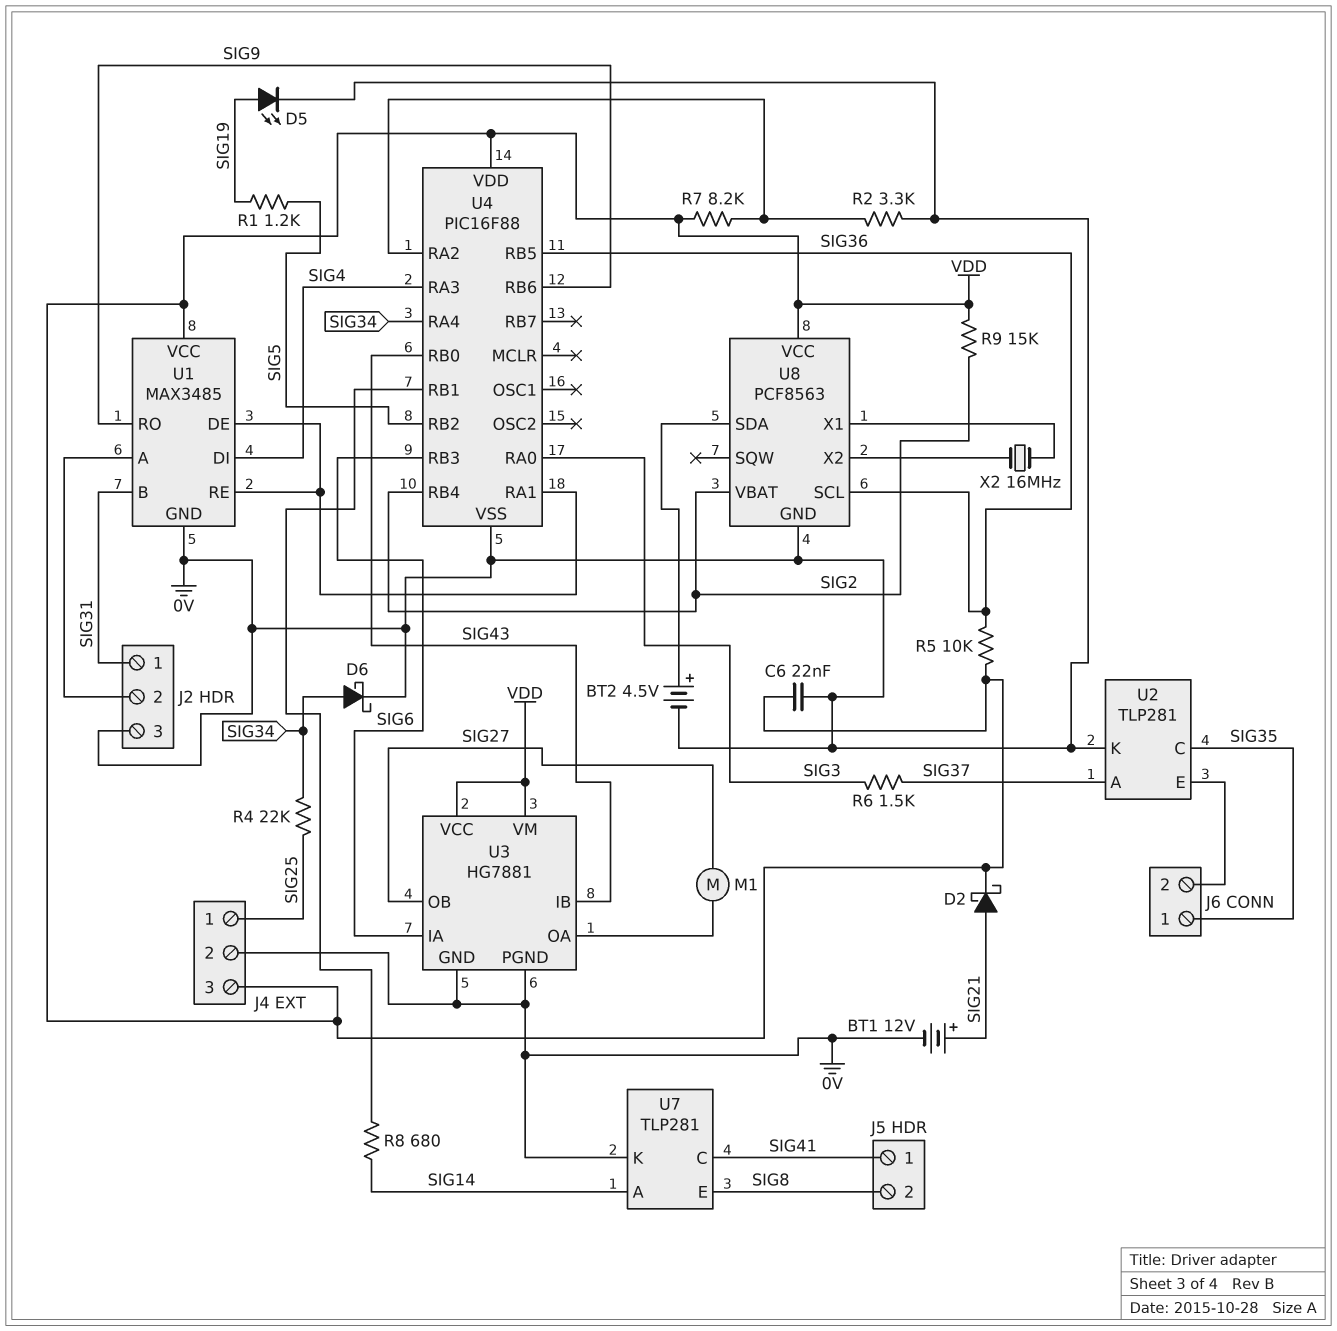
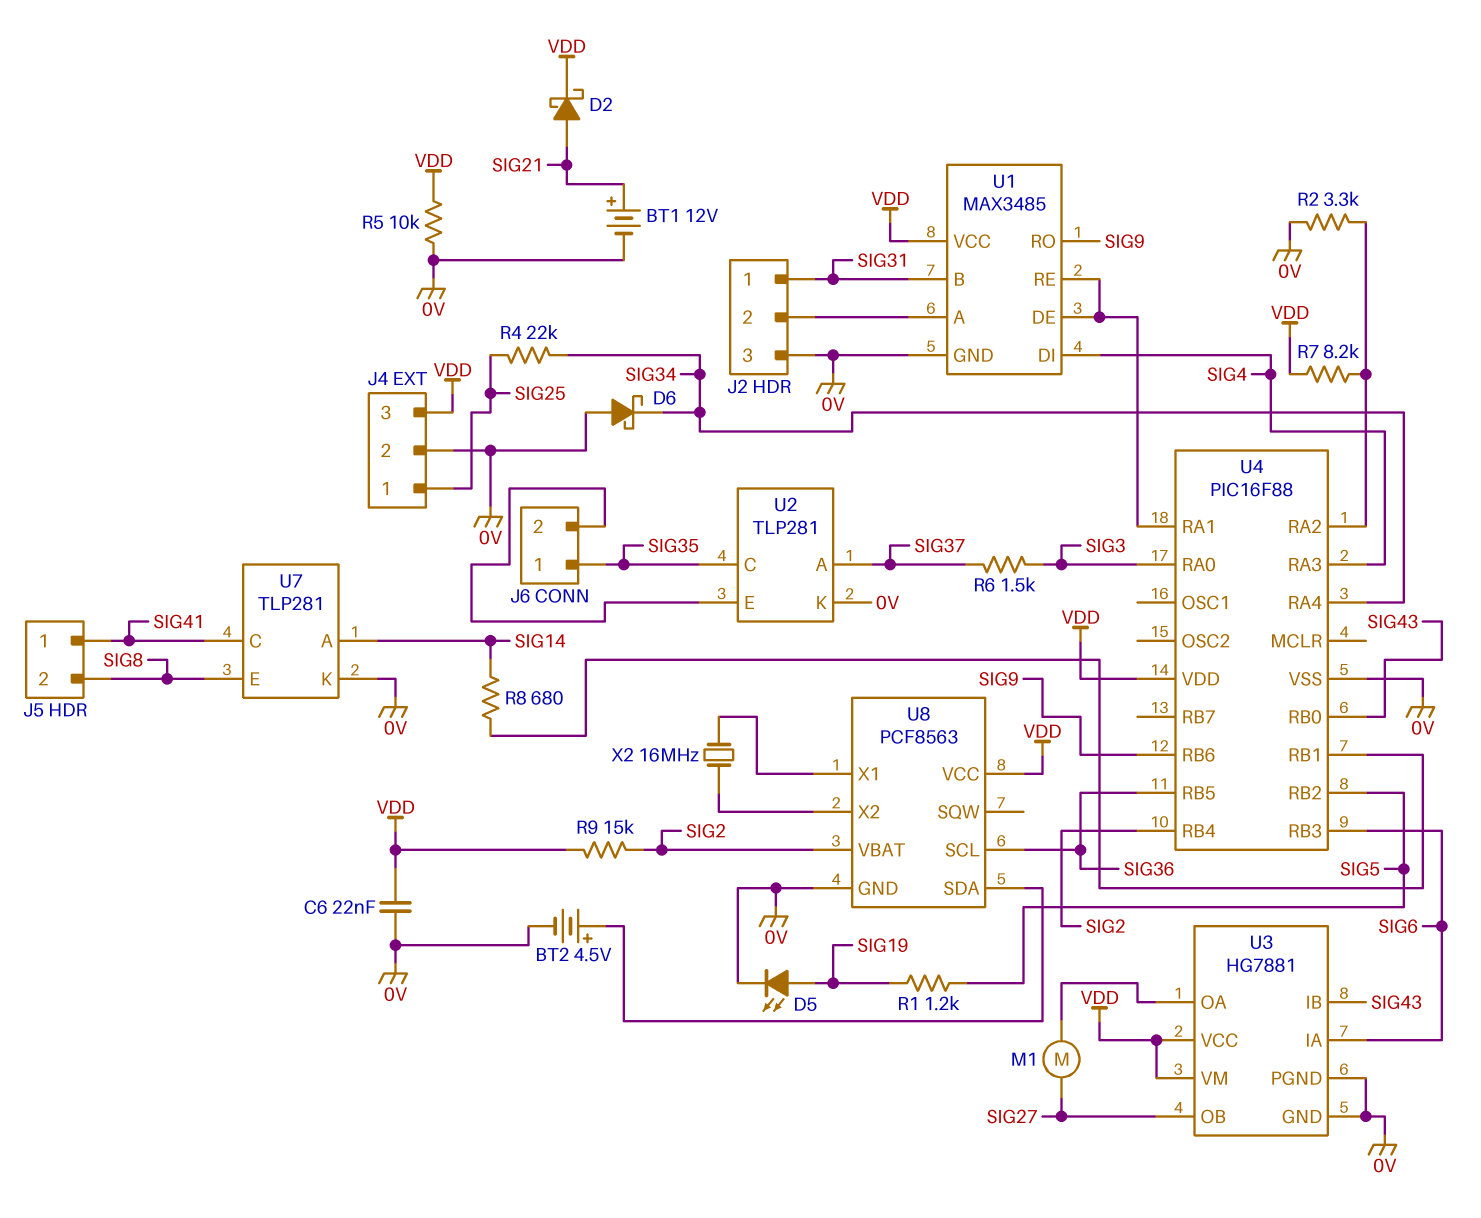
D6: schottky (A SIG34, K 0V) -> schottky (A 0V, K SIG34)
R5: 10k (SIG36, VDD) -> 10k (0V, VDD)

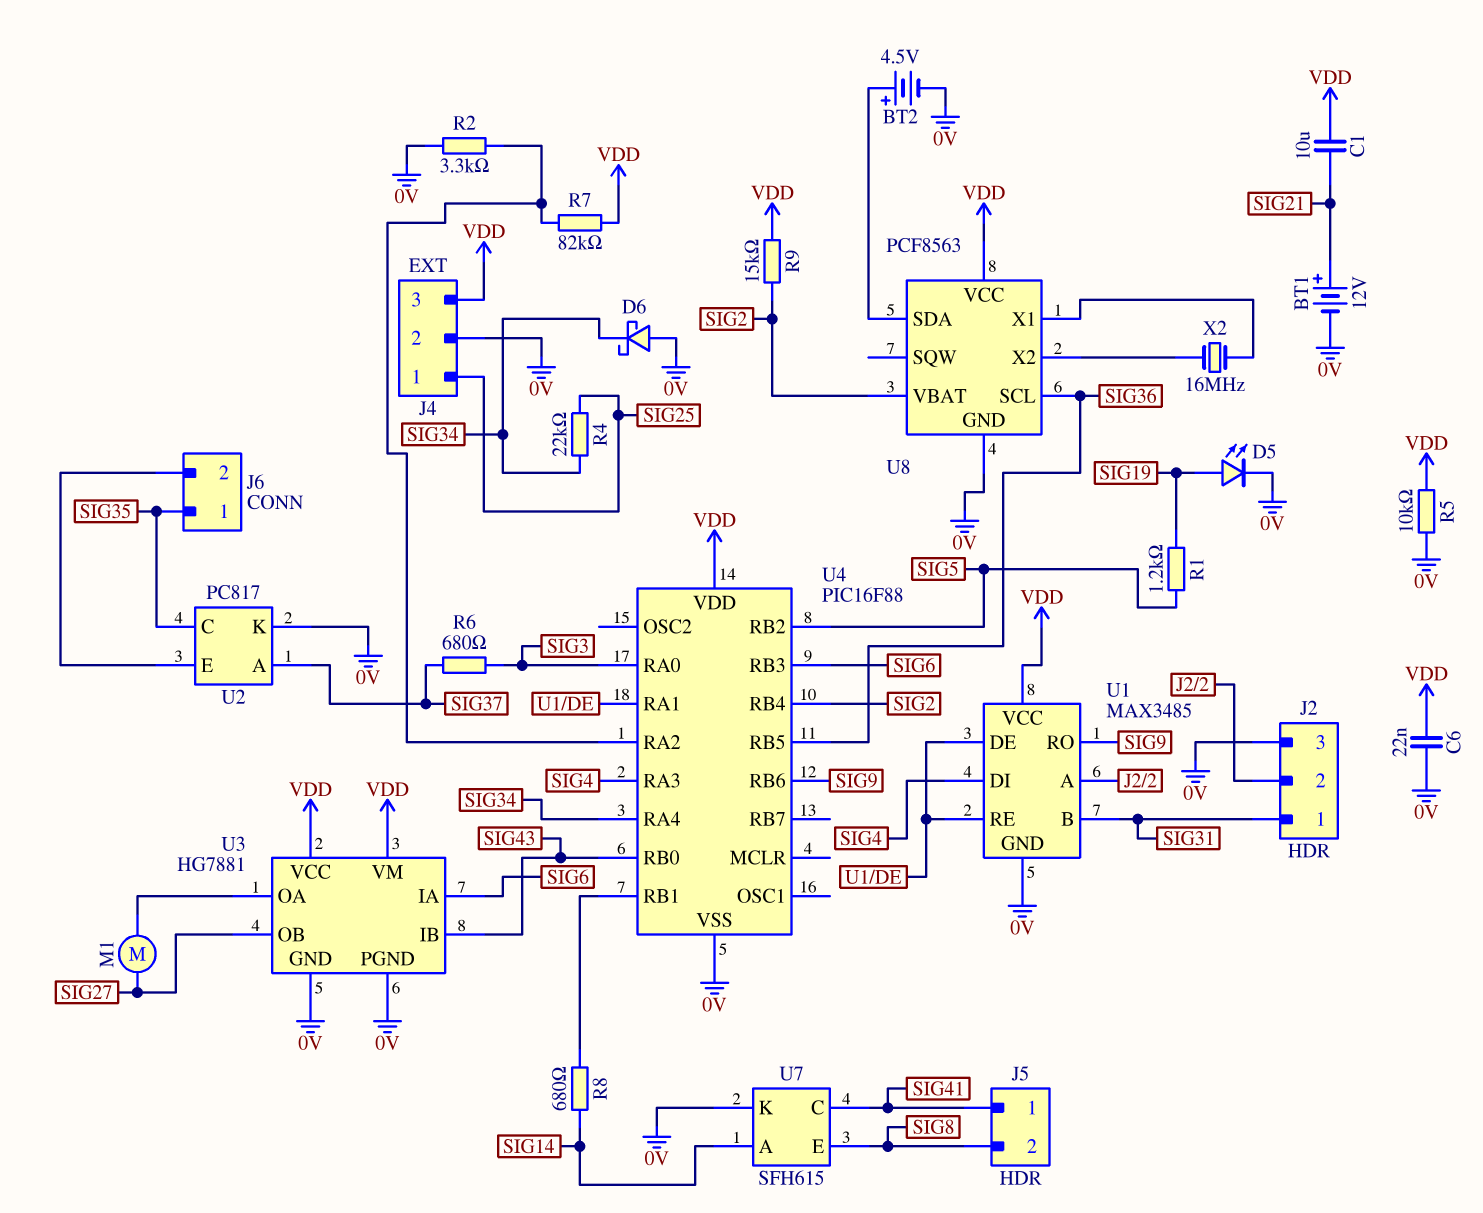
C1: none -> 10uF (SIG21, VDD)
D2: schottky (A SIG21, K VDD) -> none
R6: 1.5k (SIG3, SIG37) -> 680 (SIG3, SIG37)
R7: 8.2k (U4/RA2, VDD) -> 82k (U4/RA2, VDD)
U2: TLP281 -> PC817
U7: TLP281 -> SFH615

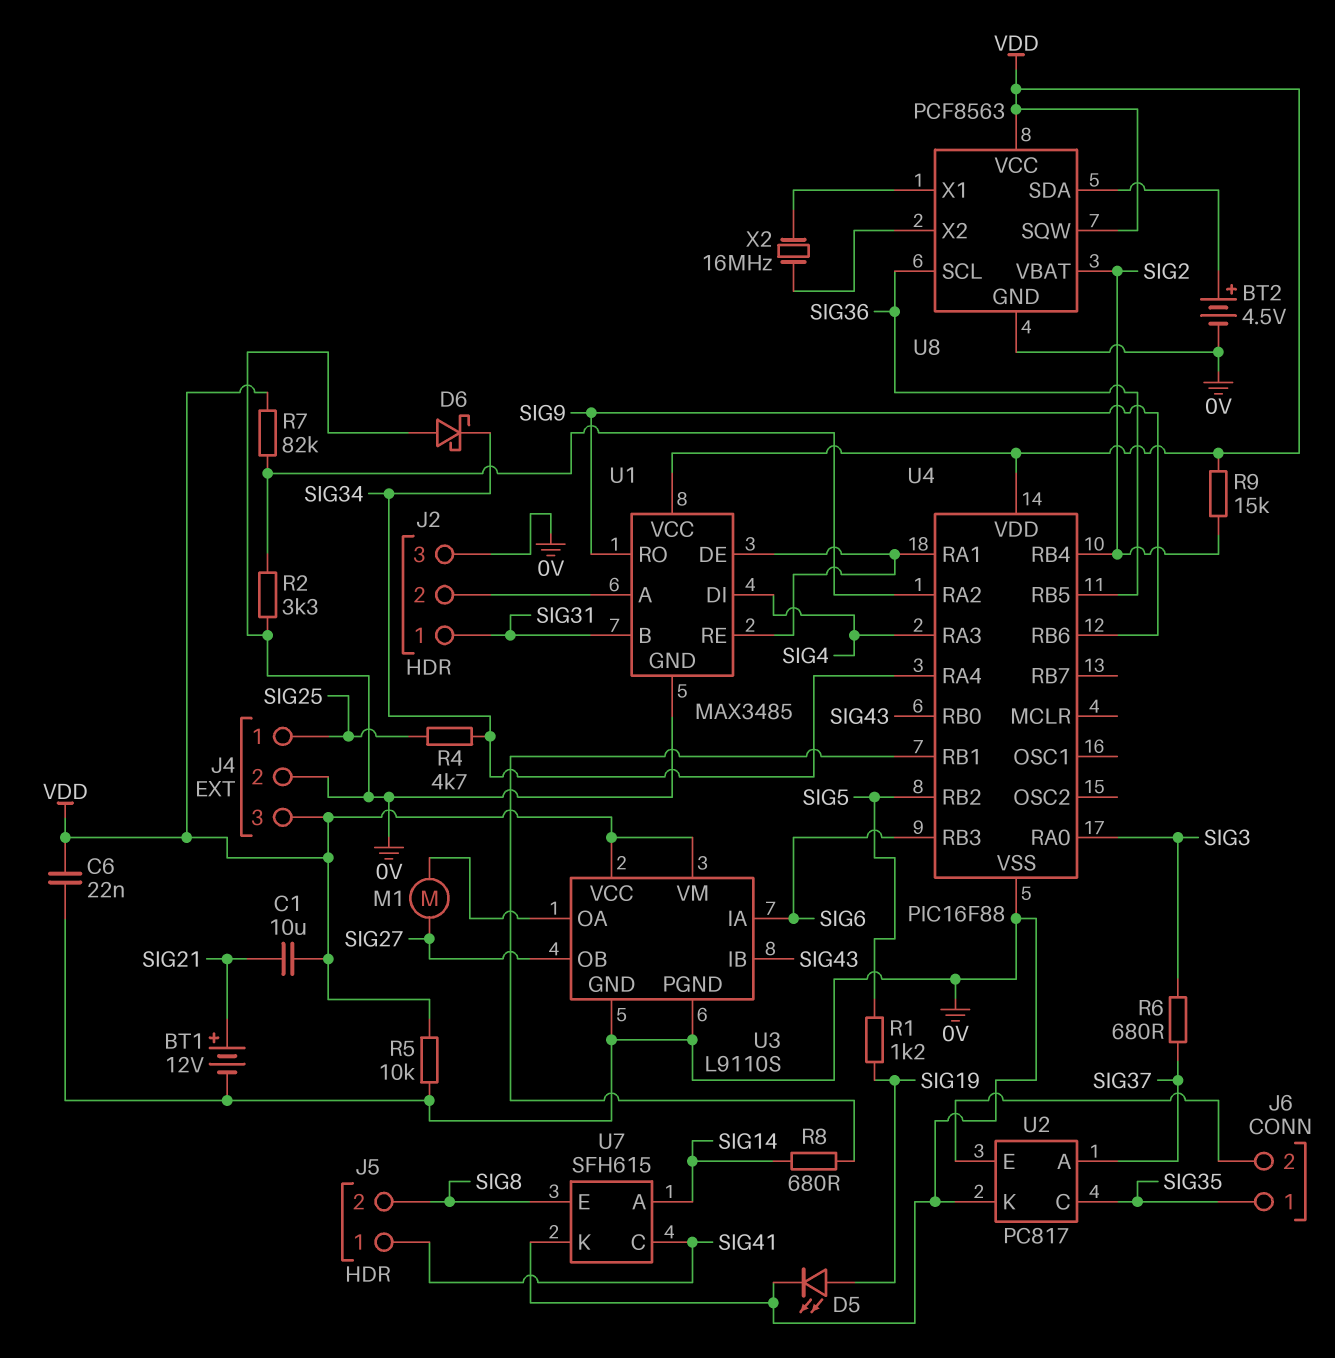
R4: 22k (SIG25, SIG34) -> 4.7k (SIG25, SIG34)
U3: HG7881 -> L9110S
U8 pin SQW: none -> VDD

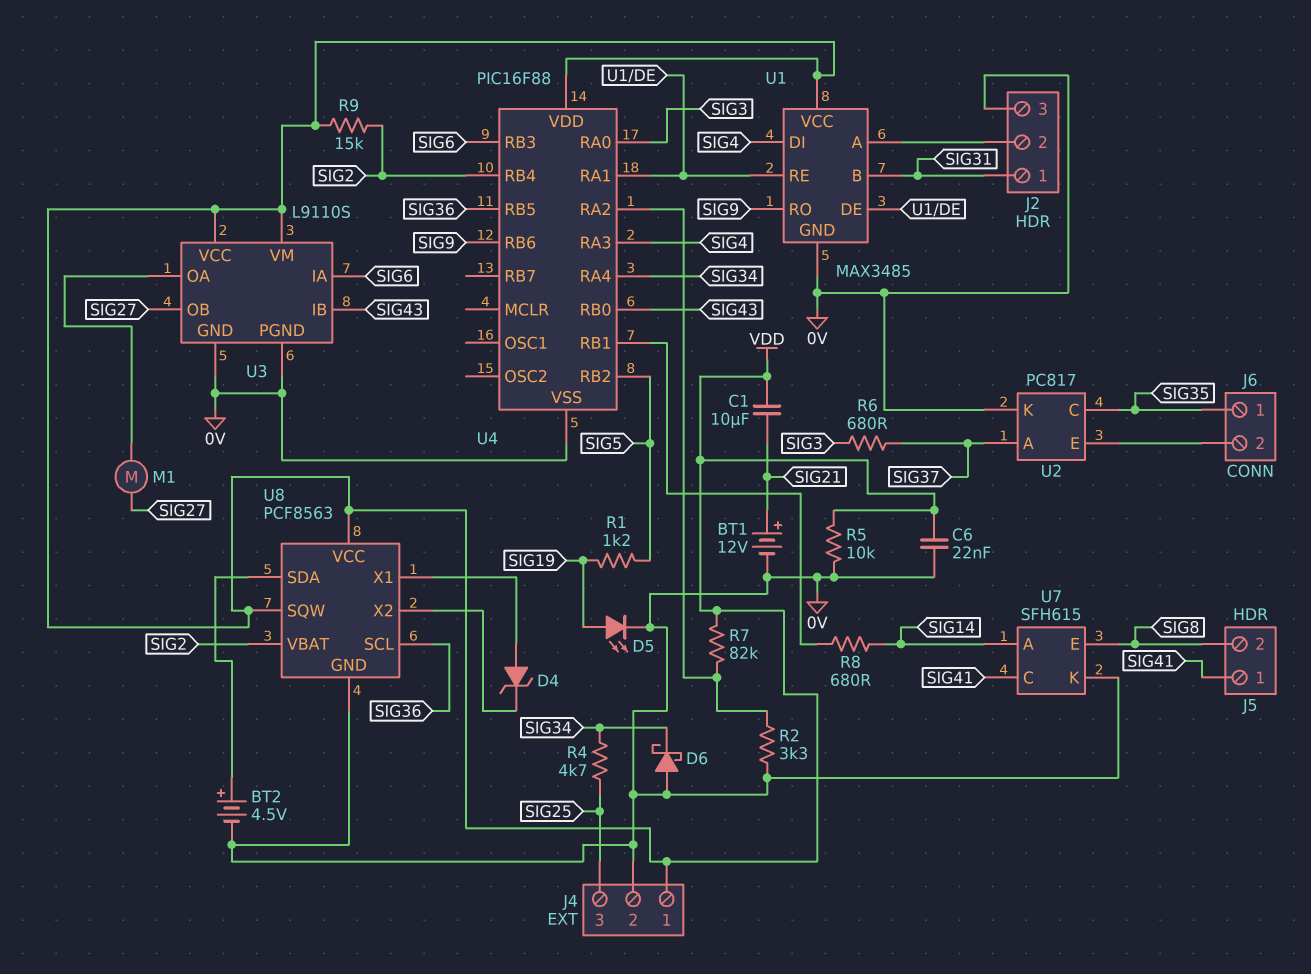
D4: none -> zener (A U8/X1, K U8/X2)
J4 pin 1: SIG25 -> VDD
J4 pin 3: VDD -> SIG25
X2: 16MHz (U8/X1, U8/X2) -> none

